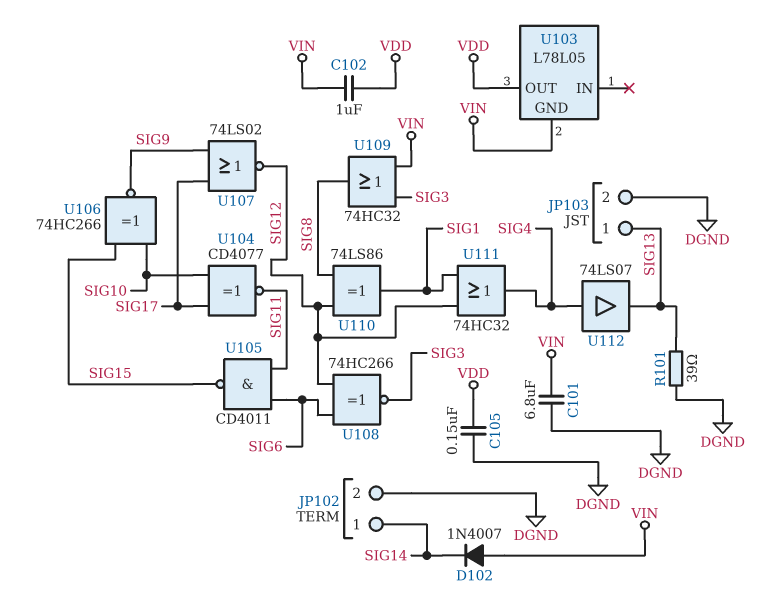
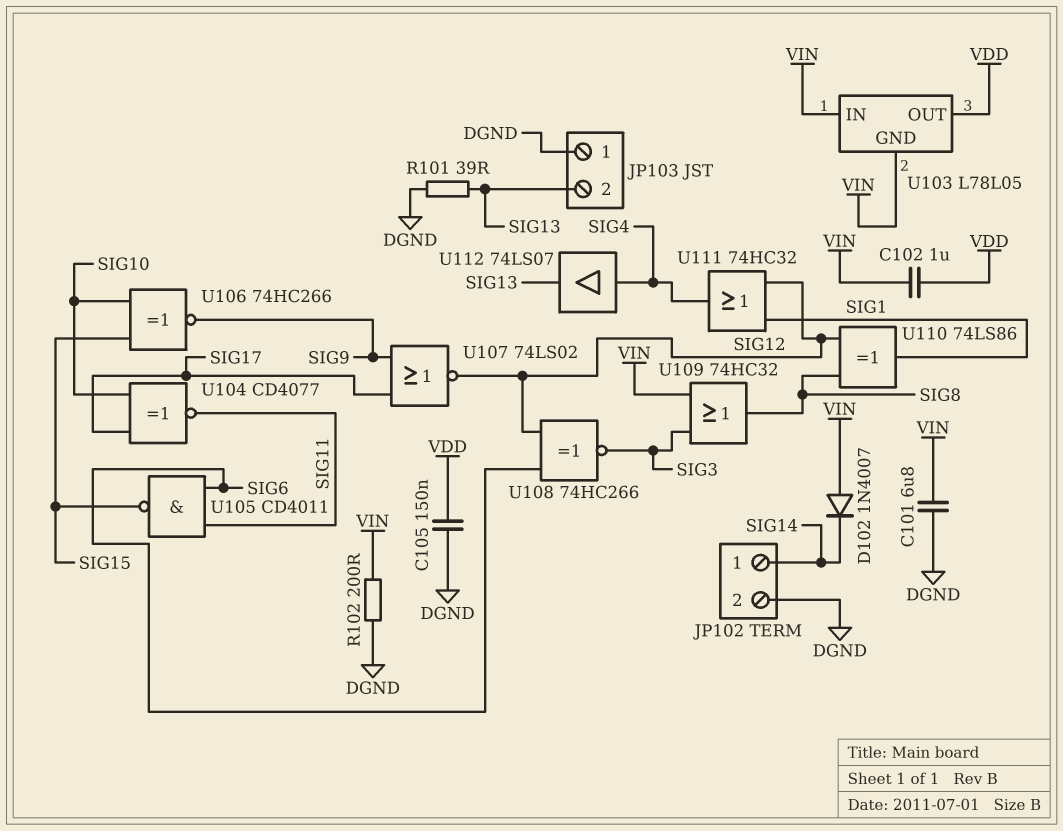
JP103 pin 1: SIG13 -> DGND
JP103 pin 2: DGND -> SIG13
R102: none -> 200 (DGND, VIN)
U103 pin IN: none -> VIN

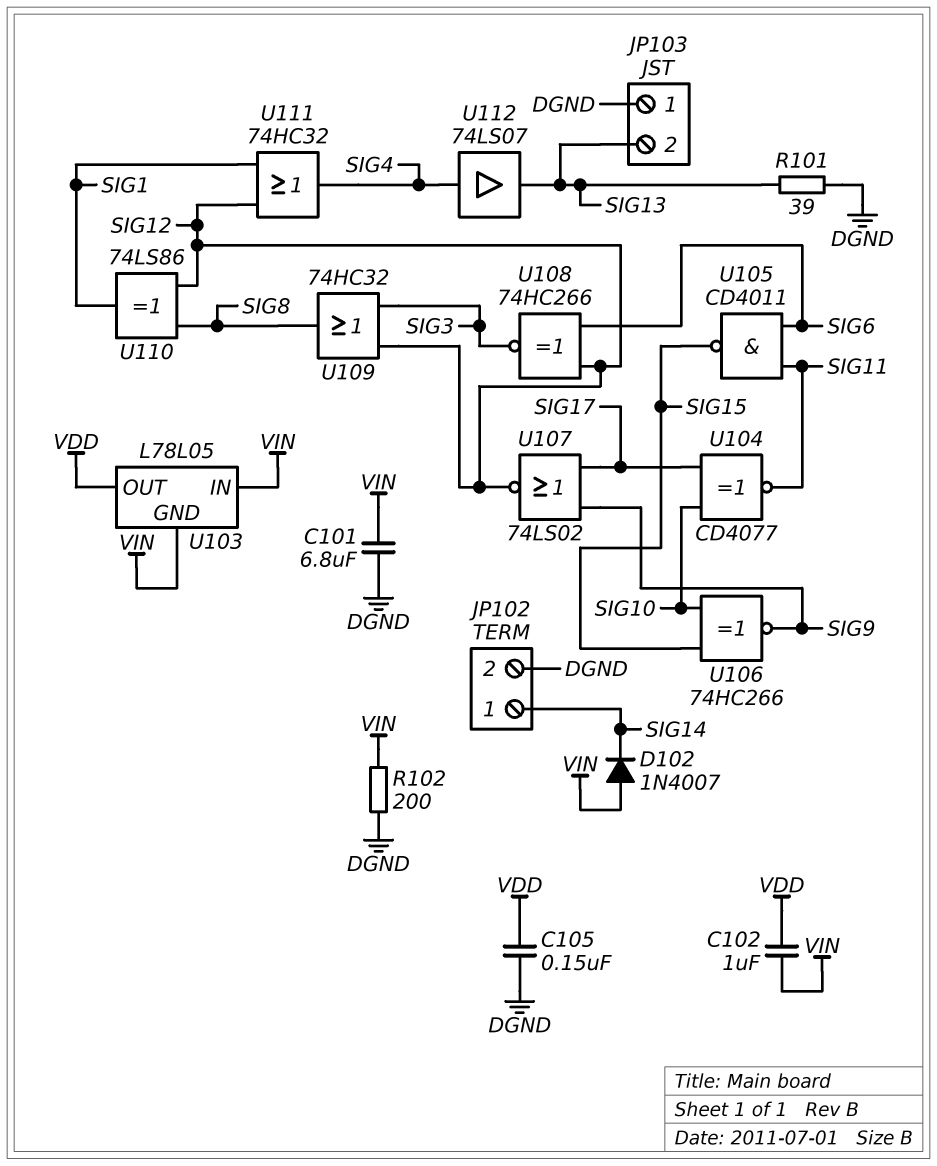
U109: OR 74HC32 (in SIG3, in VIN, out SIG8) -> OR 74HC32 (in SIG3, in SIG12, out SIG8)

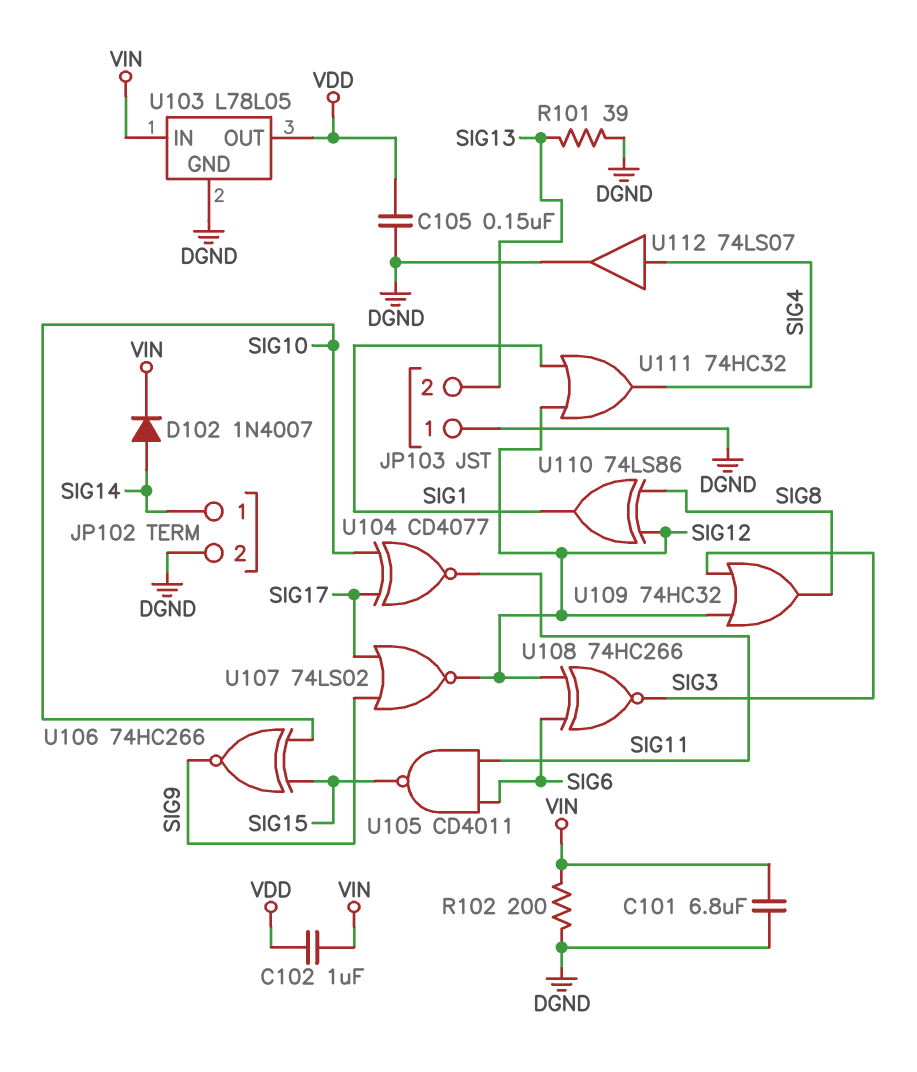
D102: diode 1N4007 (A VIN, K SIG14) -> diode 1N4007 (A SIG14, K VIN)
U103 pin GND: VIN -> DGND
U112: buffer 74LS07 (in SIG4, out SIG13) -> buffer 74LS07 (in SIG4, out DGND)

